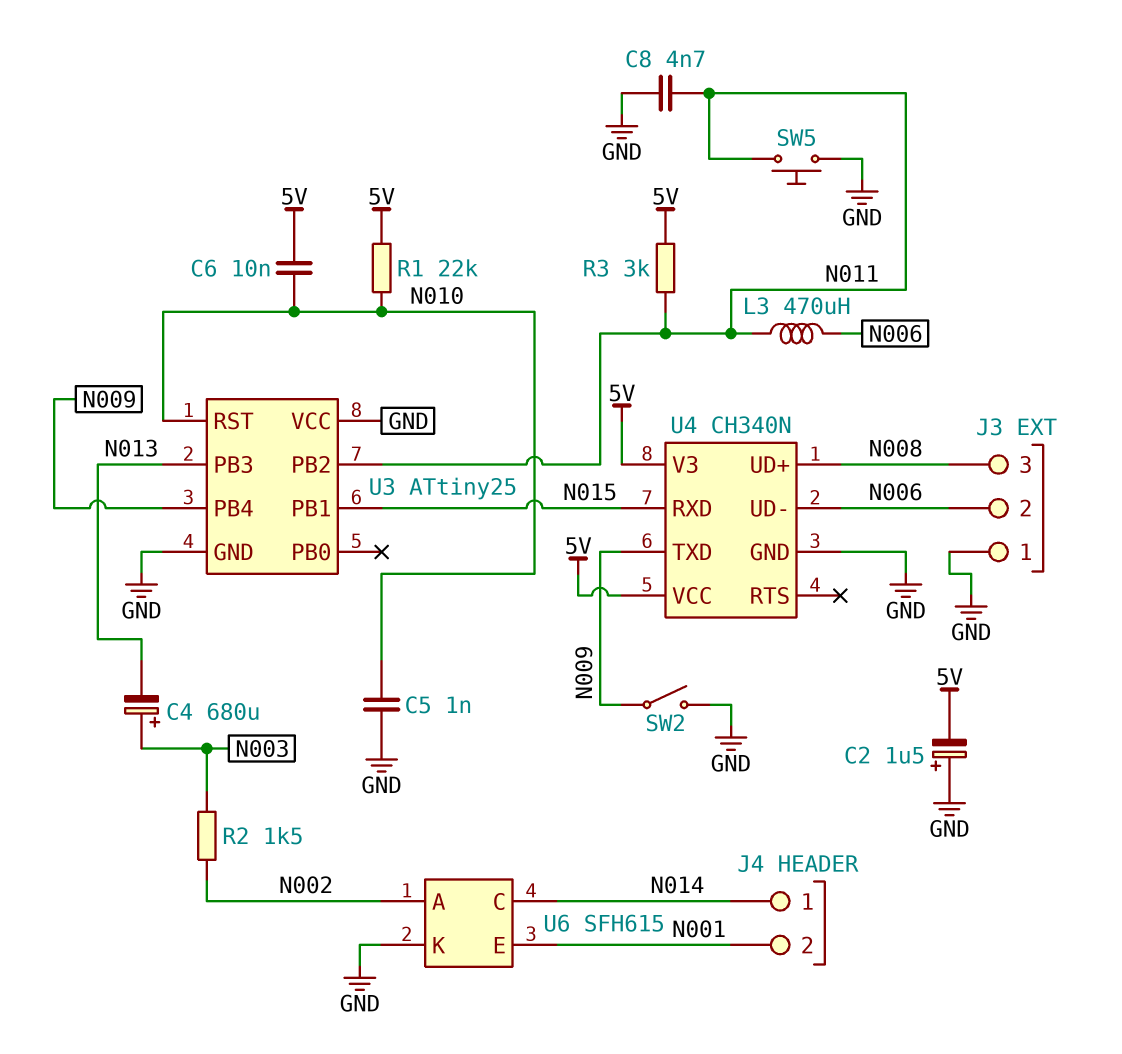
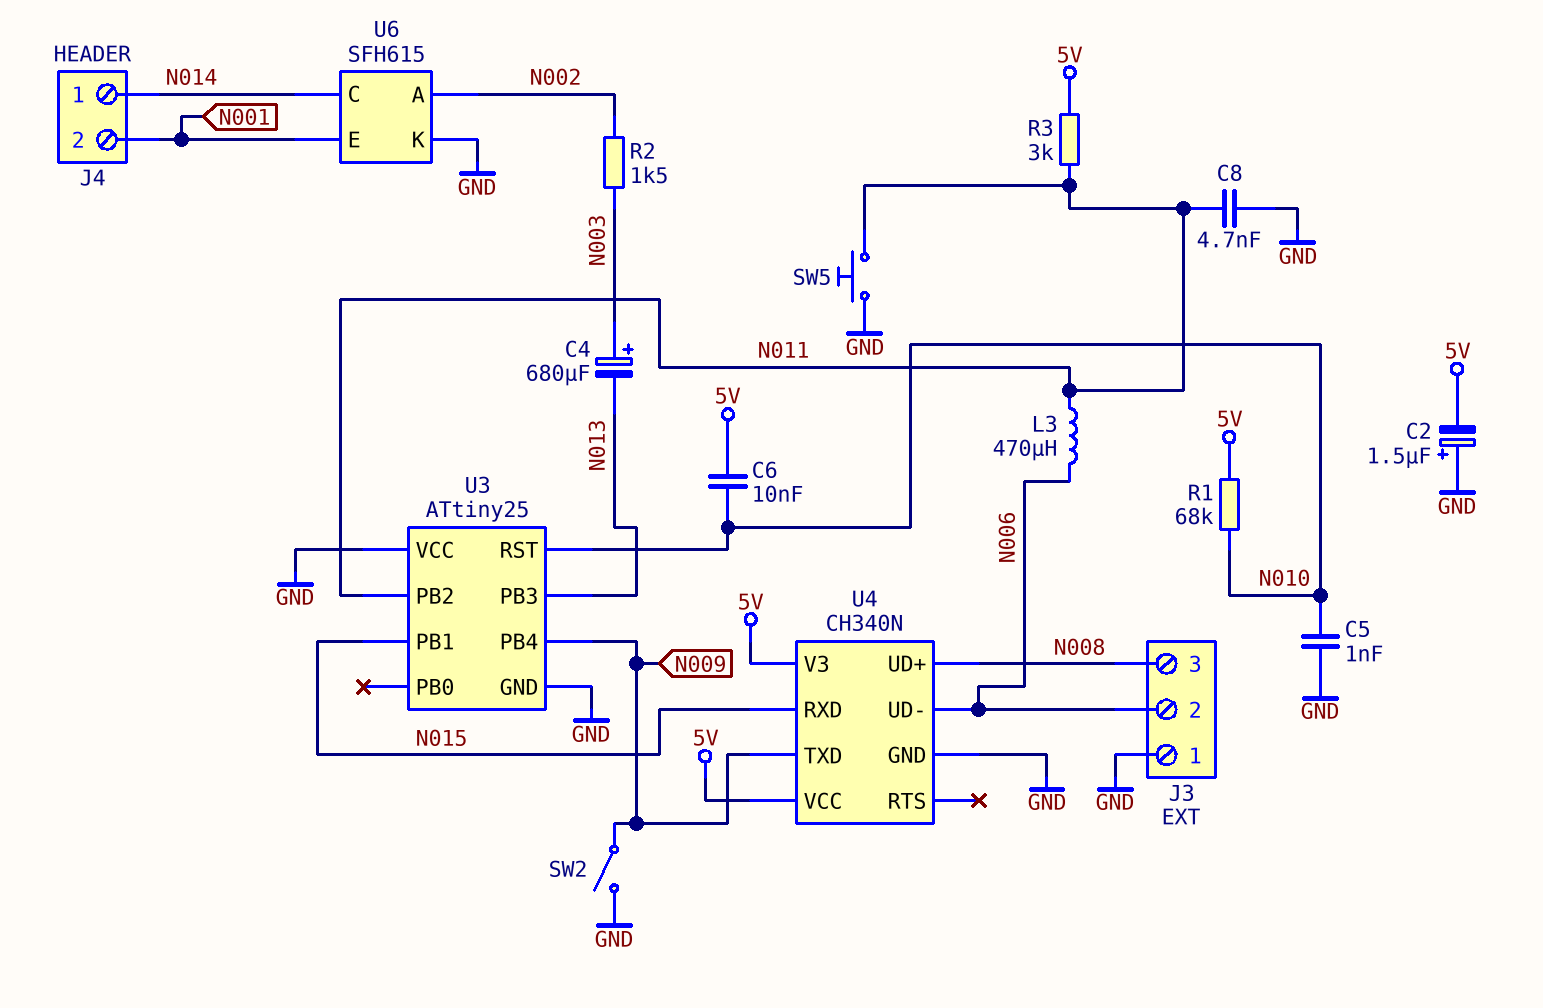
R1: 22k (5V, N010) -> 68k (5V, N010)

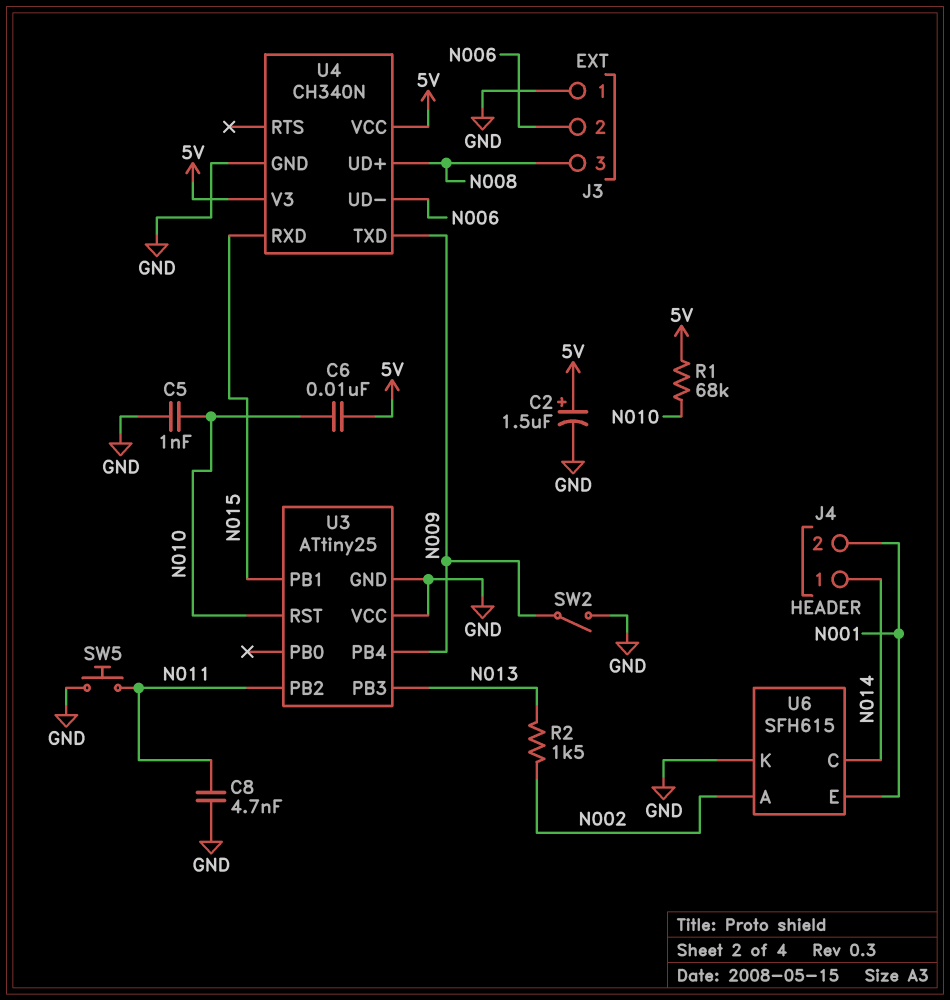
C2: 1.5uF (plus GND, minus 5V) -> 1.5uF (plus 5V, minus GND)
C4: 680uF (plus N003, minus N013) -> none
L3: 470uH (N006, N011) -> none
R2: 1.5k (N002, N003) -> 1.5k (N002, N013)
R3: 3k (5V, N011) -> none

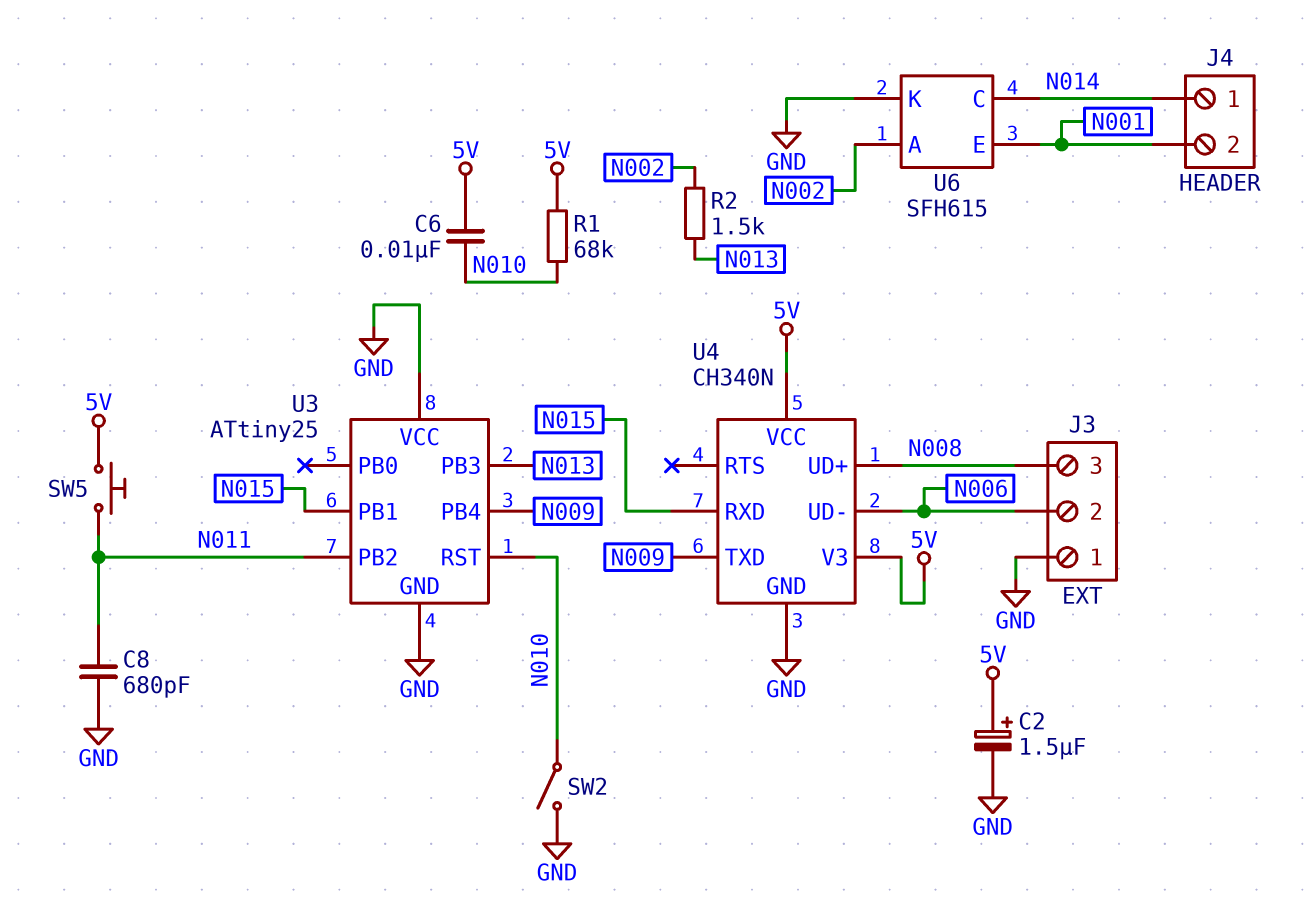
C5: 1nF (GND, N010) -> none
C8: 4.7nF (GND, N011) -> 680pF (GND, N011)
SW2: switch (GND, N009) -> switch (GND, N010)
SW5: button (GND, N011) -> button (5V, N011)

